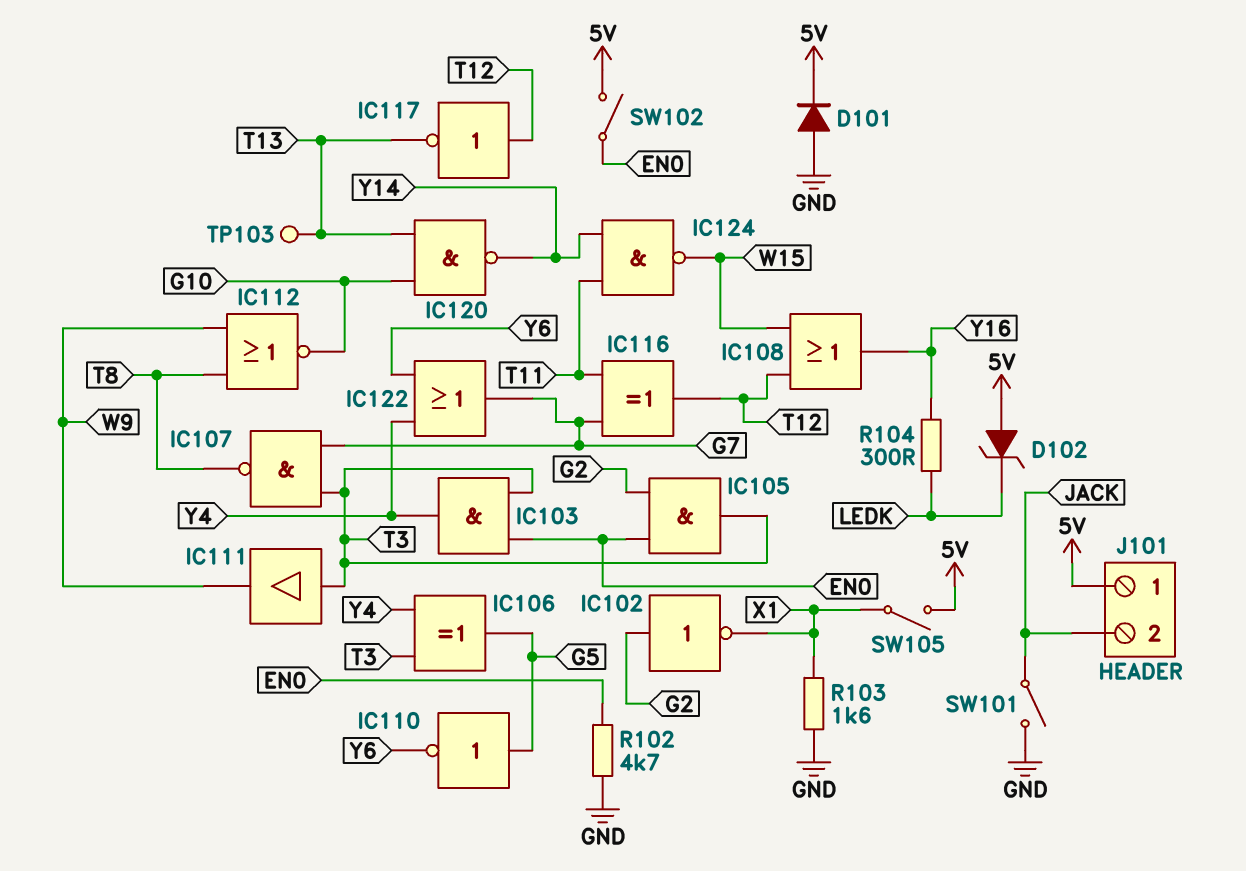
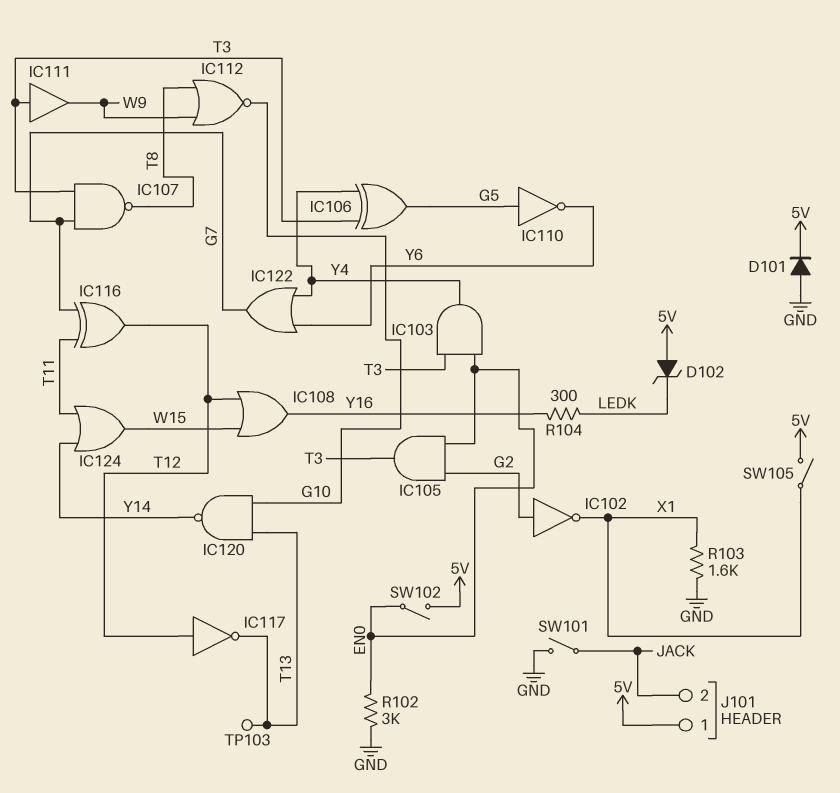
IC124: NAND (in T11, in Y14, out W15) -> OR (in T11, in Y14, out W15)
R102: 4.7k (EN0, GND) -> 3k (EN0, GND)

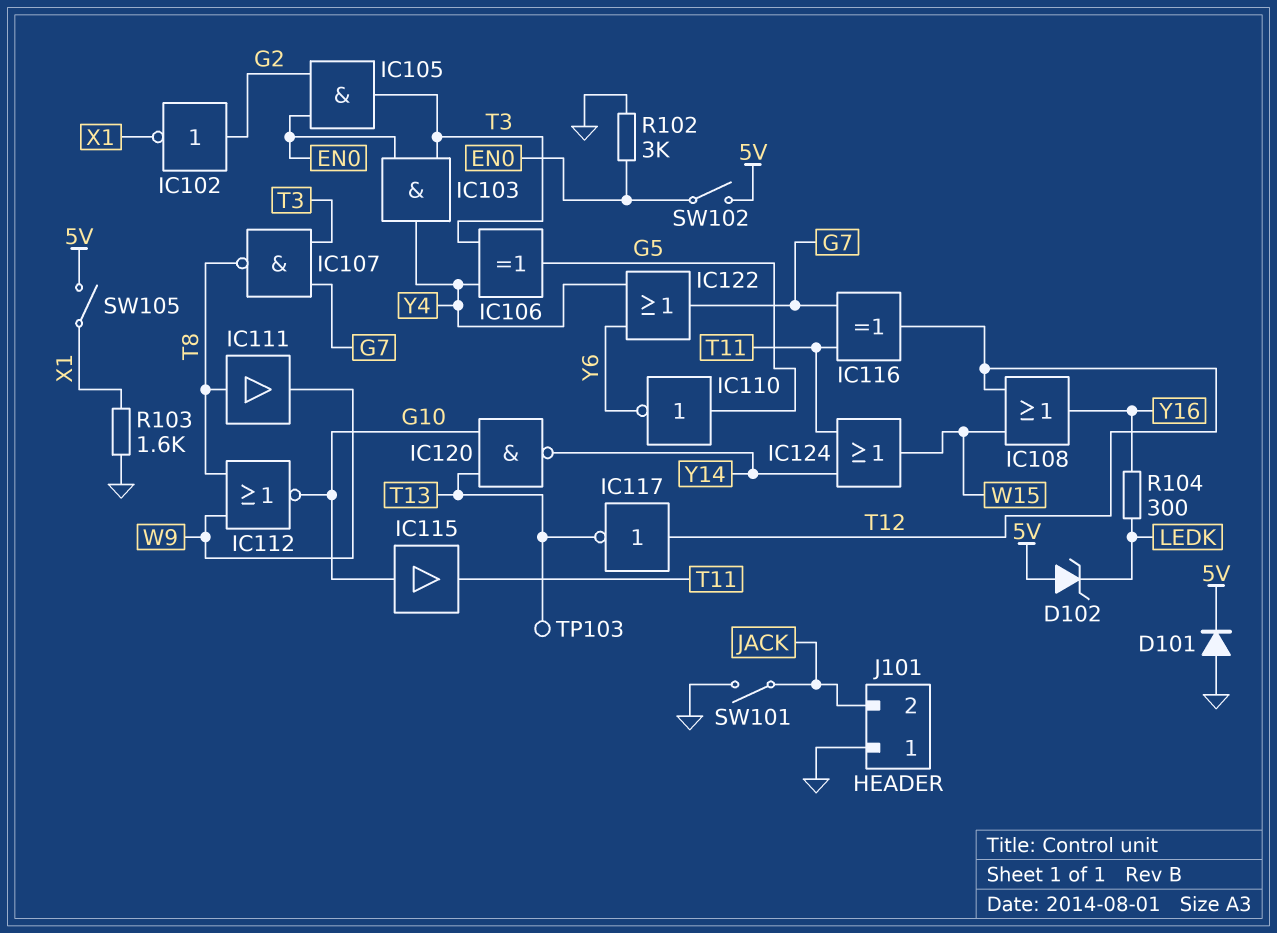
IC111: buffer (in T3, out W9) -> buffer (in T8, out W9)
IC115: none -> buffer (in G10, out T11)
J101 pin 1: 5V -> GND

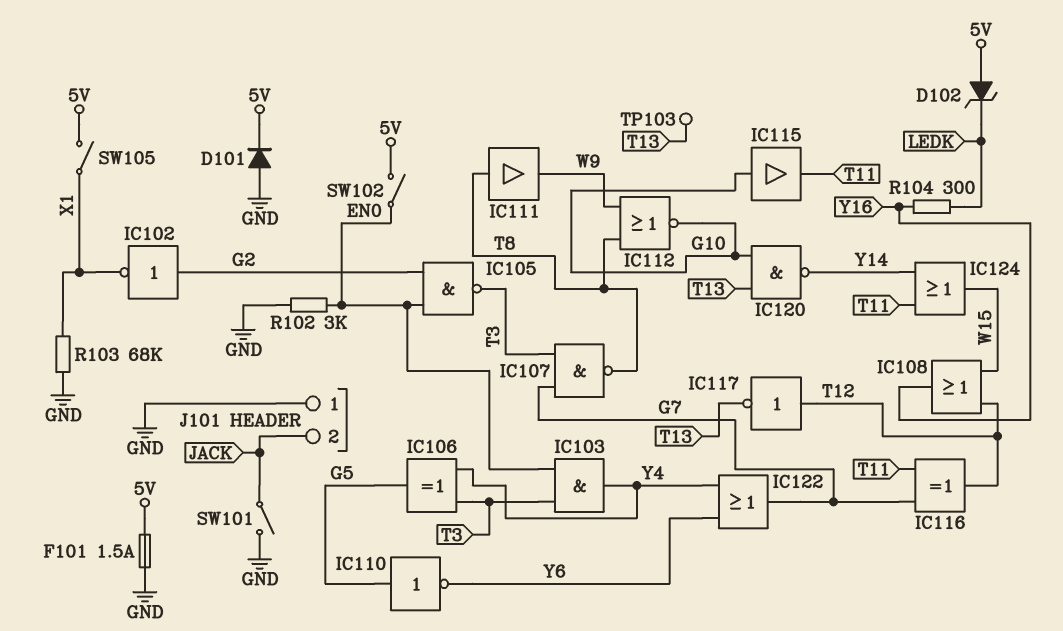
F101: none -> 1.5A (5V, GND)
IC105: AND (in EN0, in G2, out T3) -> NAND (in EN0, in G2, out T3)
R103: 1.6k (GND, X1) -> 68k (GND, X1)

